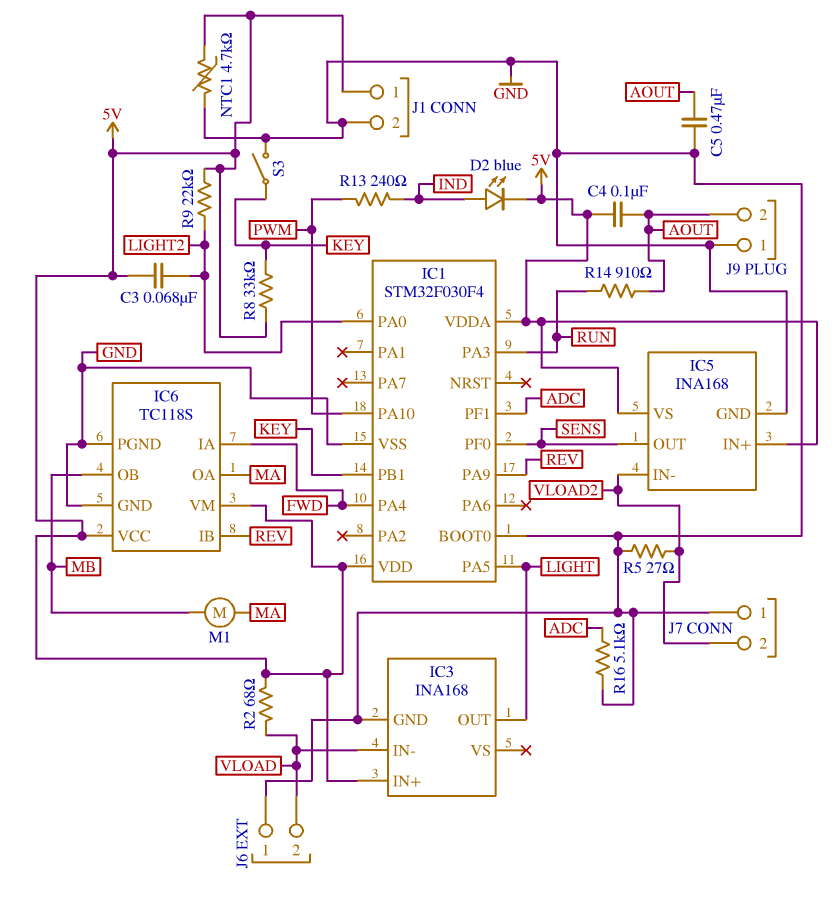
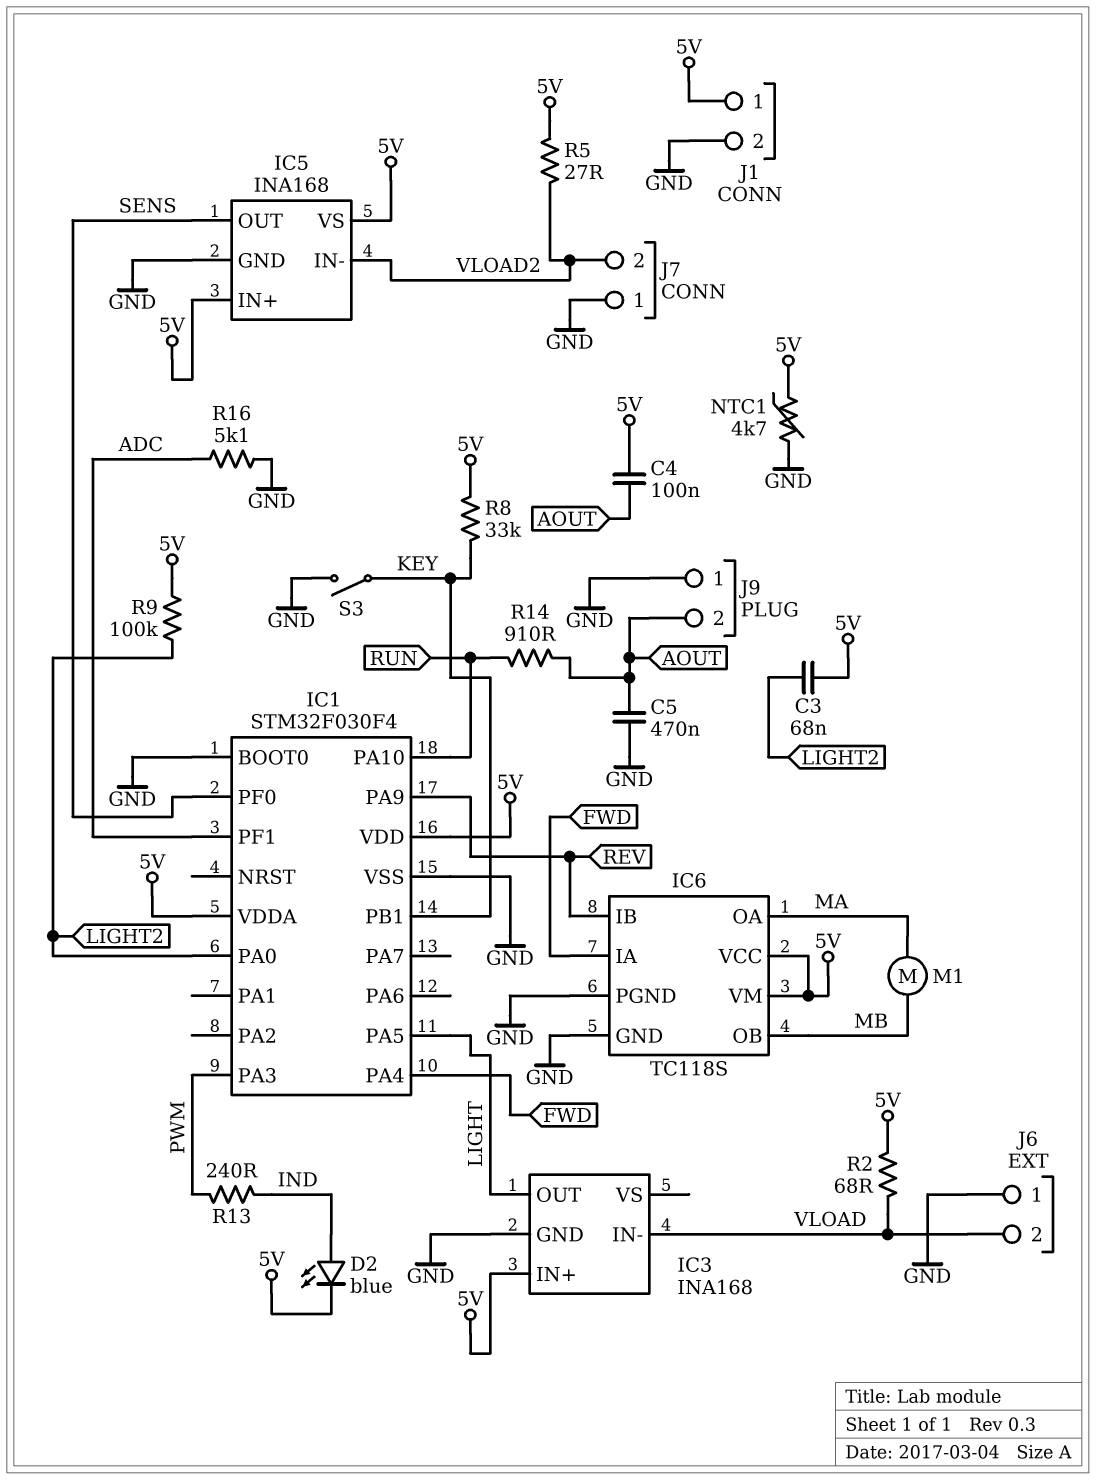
IC1 pin PA3: RUN -> PWM
IC1 pin PA10: PWM -> RUN
R5: 27 (GND, VLOAD2) -> 27 (5V, VLOAD2)
R9: 22k (5V, LIGHT2) -> 100k (5V, LIGHT2)

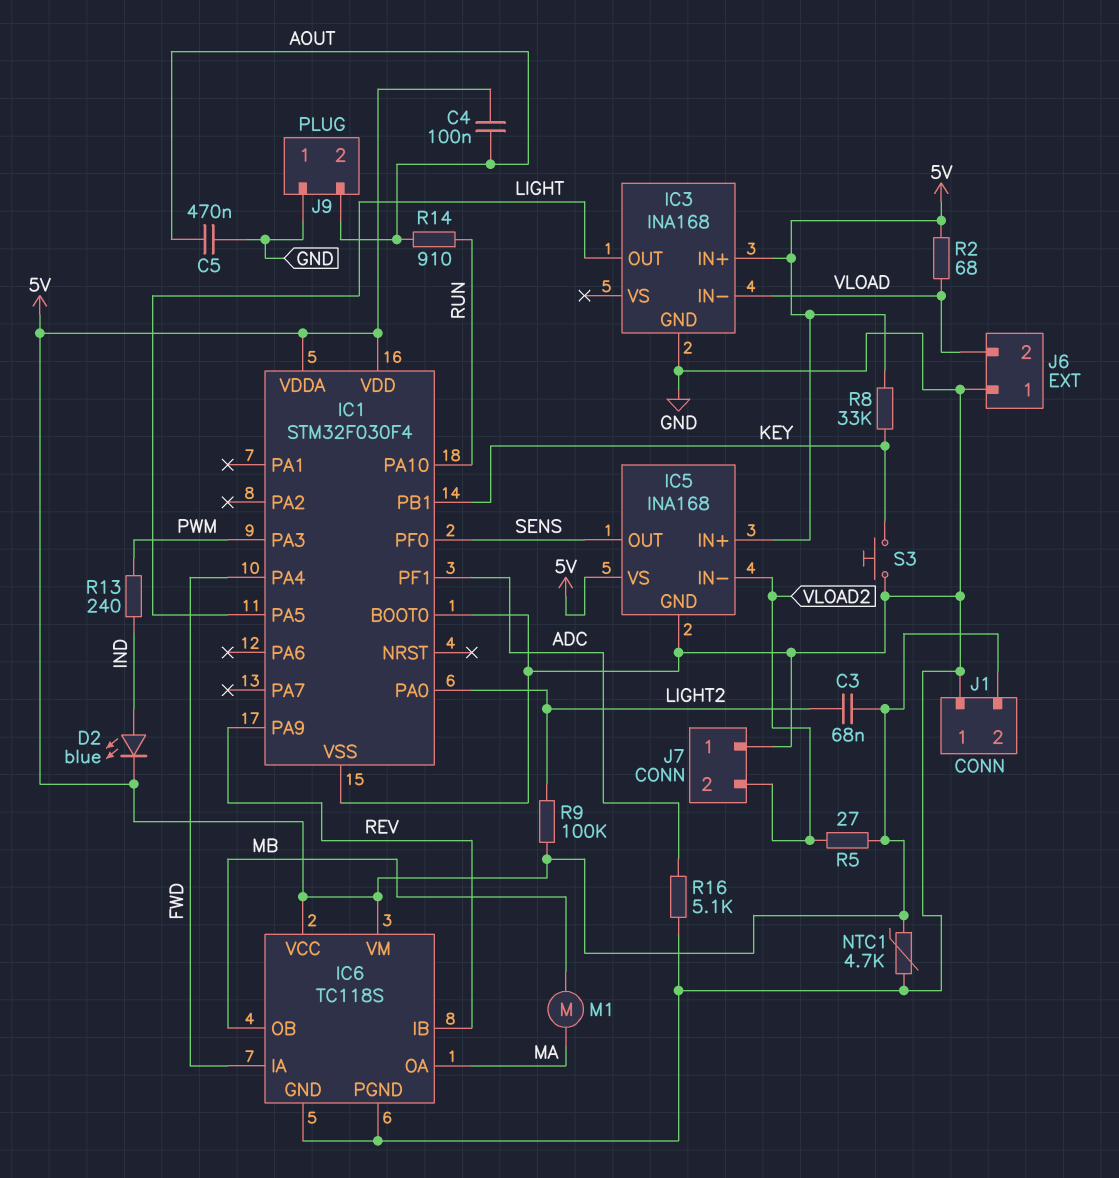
J1 pin 1: 5V -> GND
J1 pin 2: GND -> 5V
S3: switch (GND, KEY) -> button (GND, KEY)

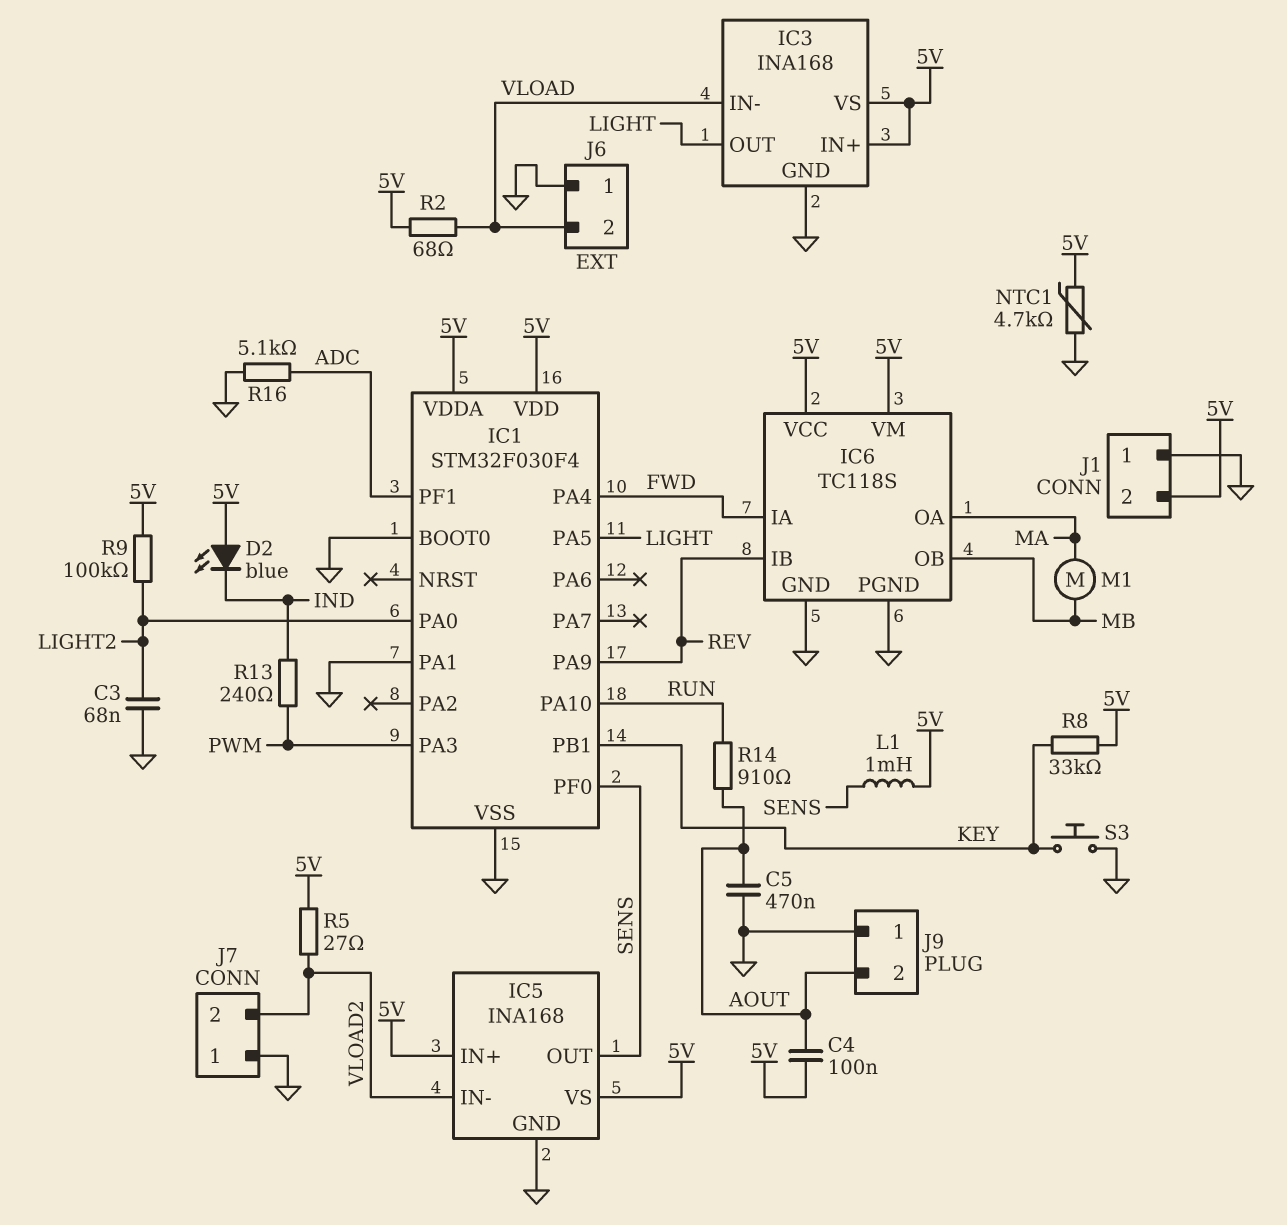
C3: 68nF (5V, LIGHT2) -> 68nF (GND, LIGHT2)
D2: LED blue (A IND, K 5V) -> LED blue (A 5V, K IND)
IC1 pin PA1: none -> GND
IC3 pin VS: none -> 5V
L1: none -> 1mH (5V, SENS)

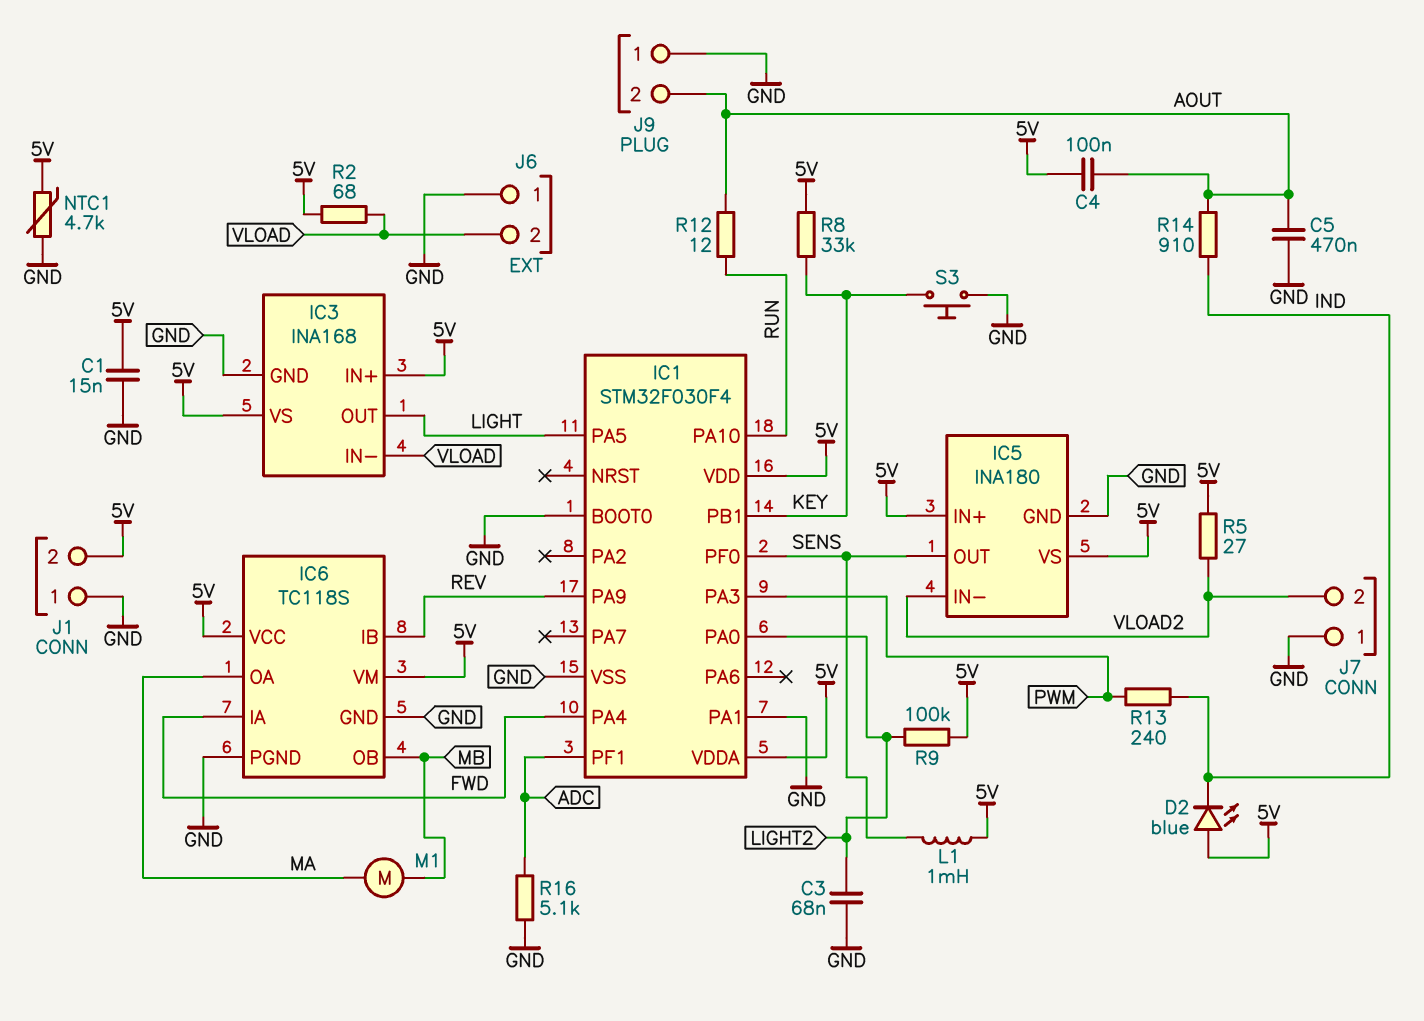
C1: none -> 15nF (5V, GND)
IC5: INA168 -> INA180
R12: none -> 12 (AOUT, RUN)
R14: 910 (AOUT, RUN) -> 910 (AOUT, IND)

